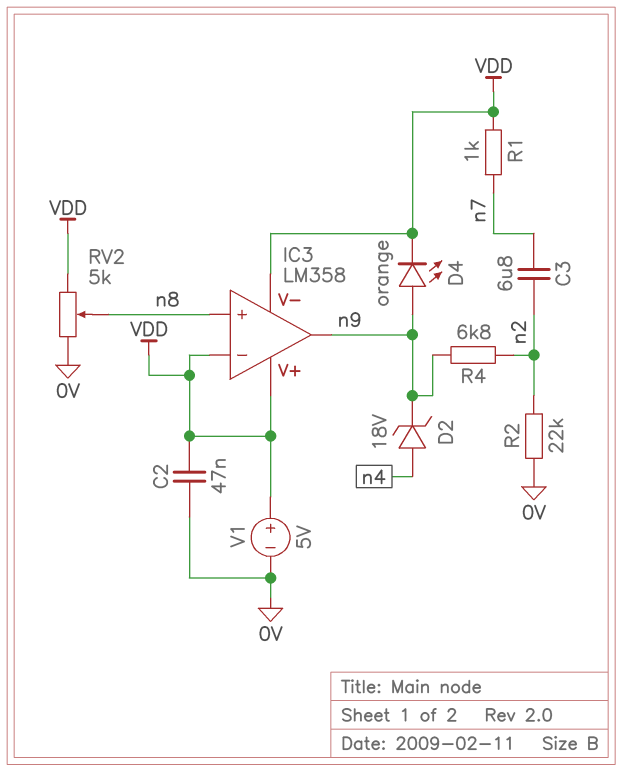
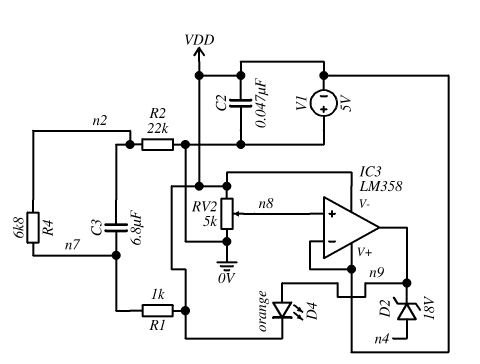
R4: 6.8k (n2, n9) -> 6.8k (n2, n7)
V1: 5V (plus VDD, minus 0V) -> 5V (plus 0V, minus VDD)

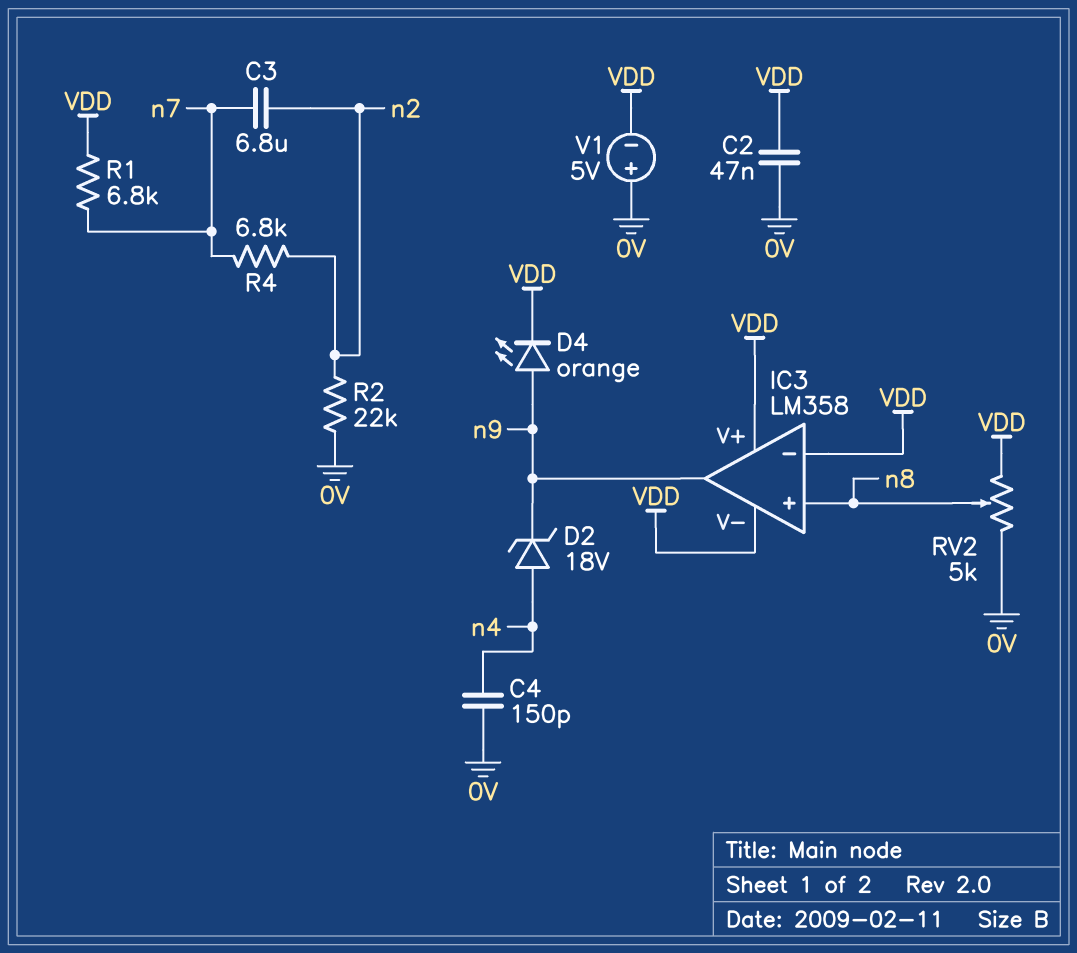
C4: none -> 150pF (0V, n4)
R1: 1k (VDD, n7) -> 6.8k (VDD, n7)

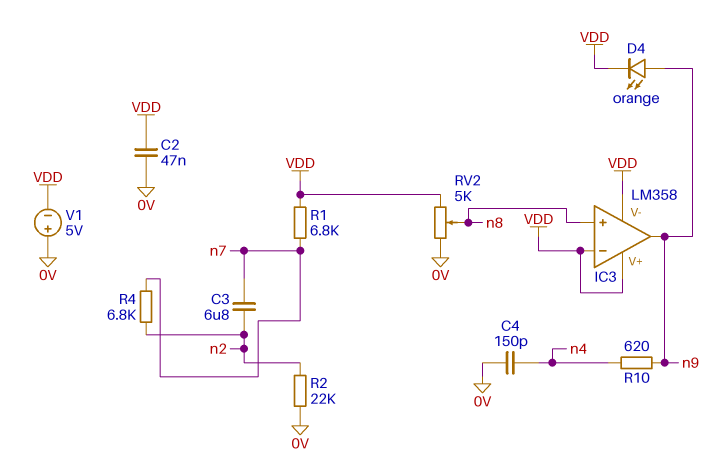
D2: zener 18V (A n4, K n9) -> none
R10: none -> 620 (n4, n9)

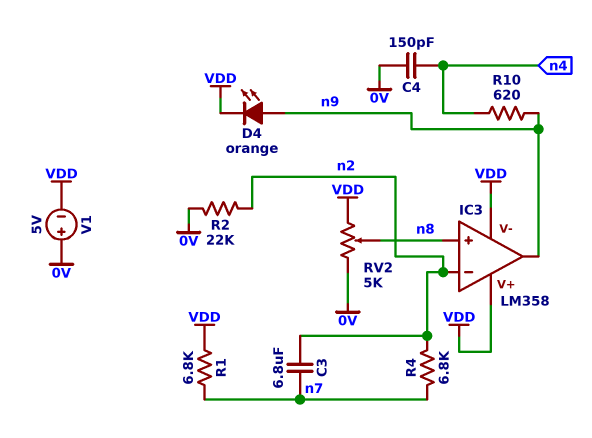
C2: 47nF (0V, VDD) -> none
IC3 pin in-: VDD -> n2

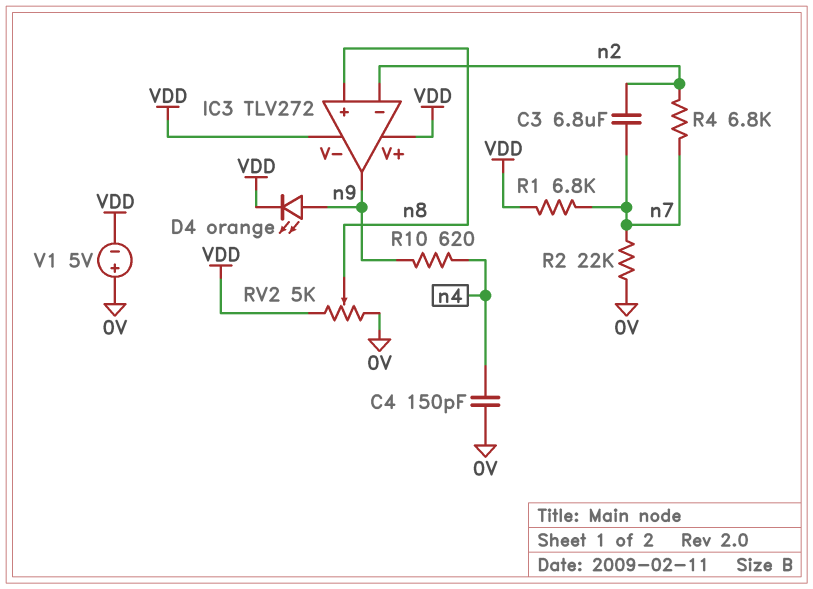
IC3: LM358 -> TLV272
R2: 22k (0V, n2) -> 22k (0V, n7)

